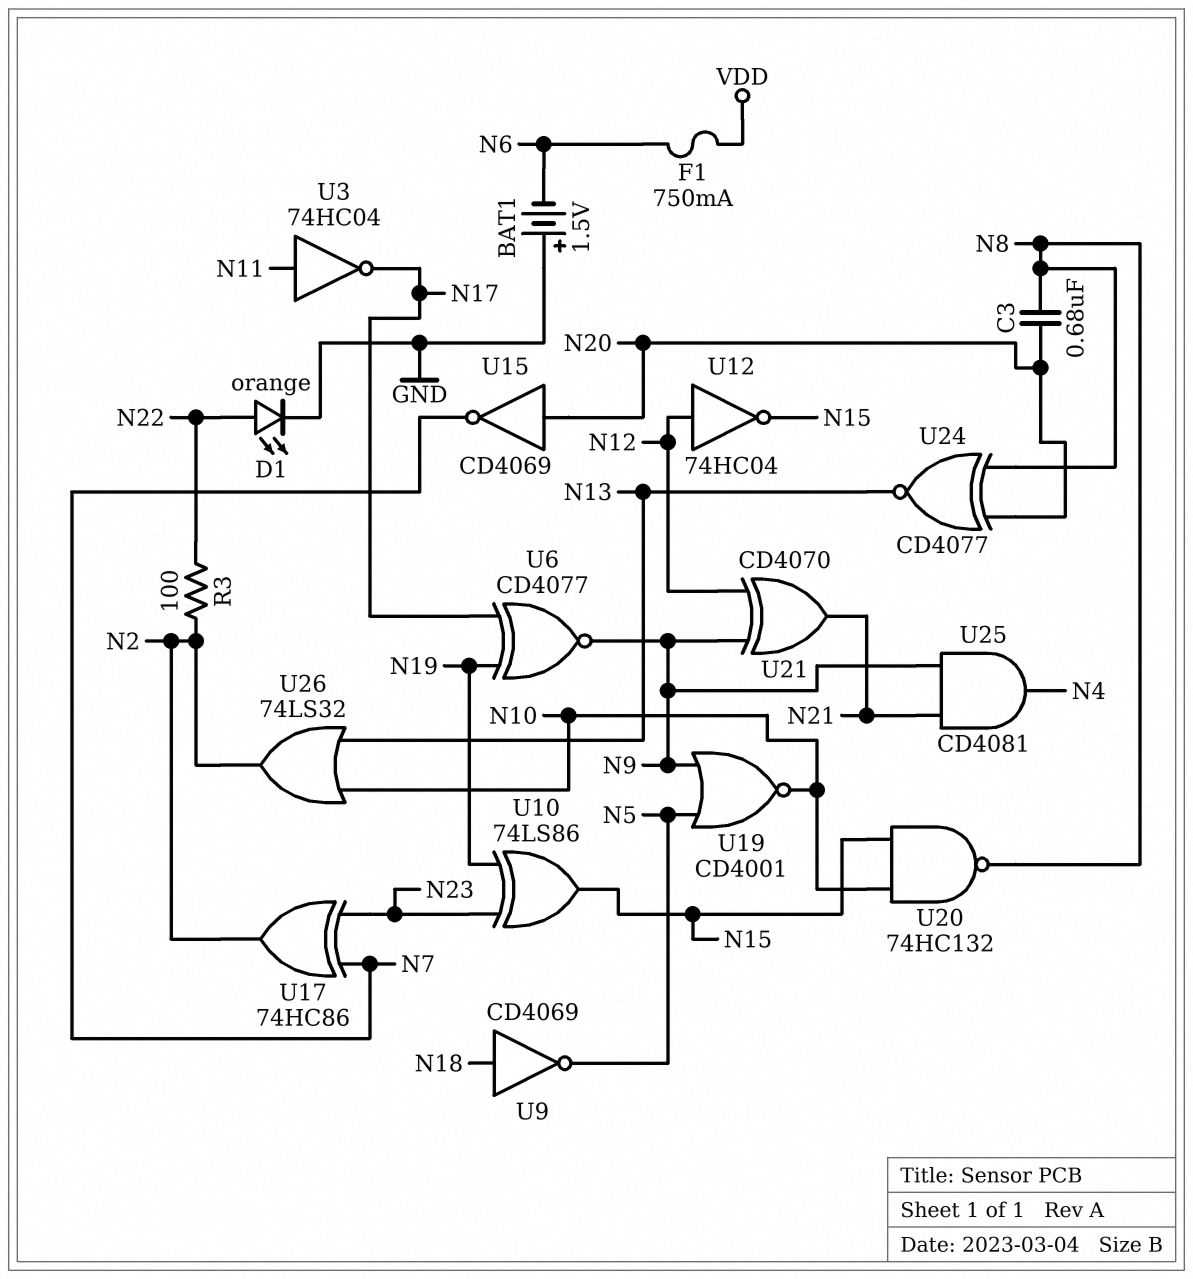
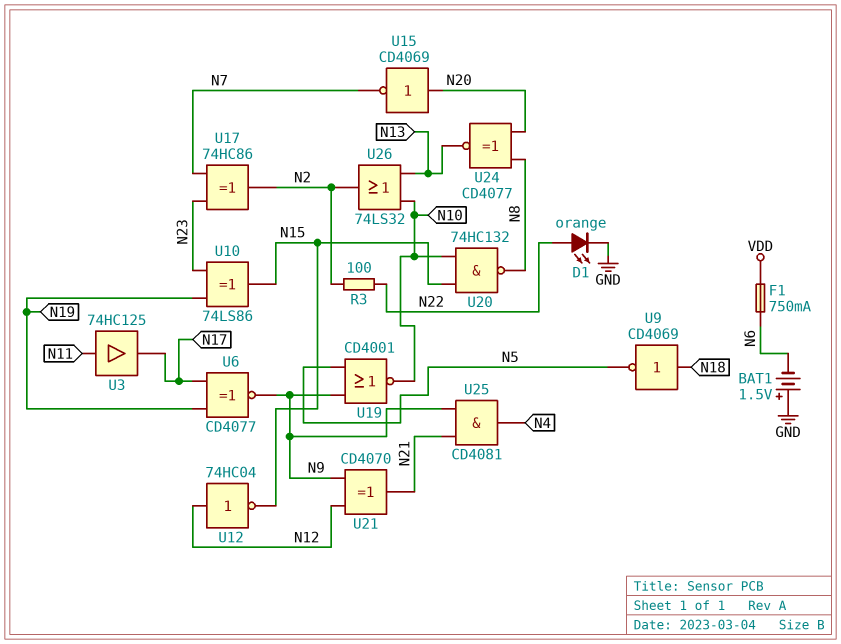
C3: 680nF (N8, N20) -> none
U3: NOT 74HC04 (in N11, out N17) -> buffer 74HC125 (in N11, out N17)

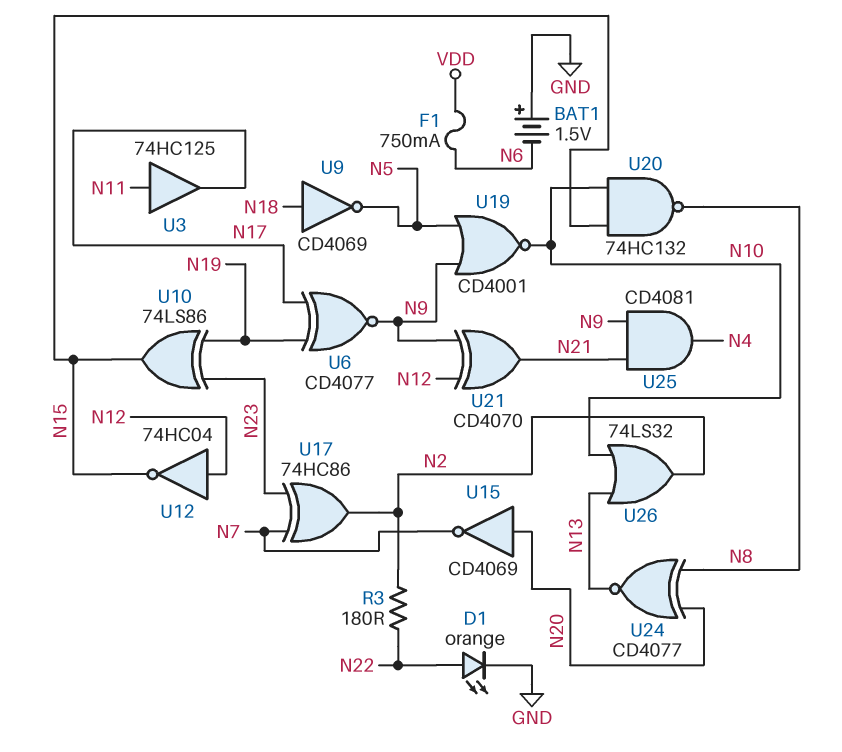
R3: 100 (N2, N22) -> 180 (N2, N22)

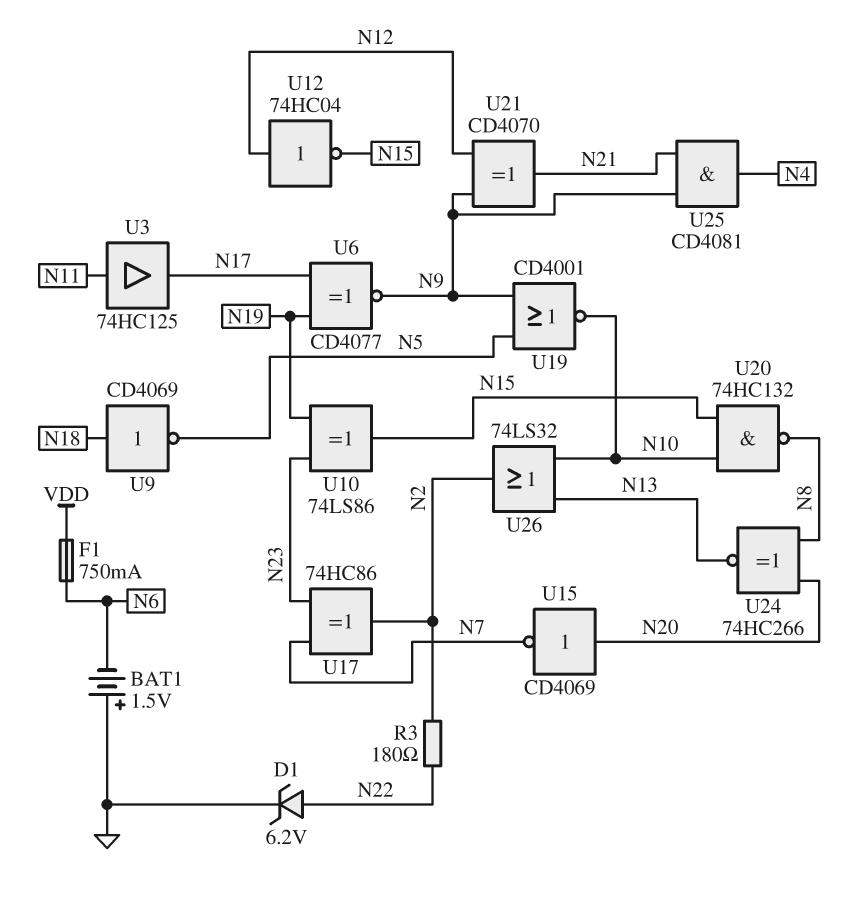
D1: LED orange (A N22, K GND) -> zener 6.2V (A N22, K GND)
U24: XNOR CD4077 (in N8, in N20, out N13) -> XNOR 74HC266 (in N8, in N20, out N13)

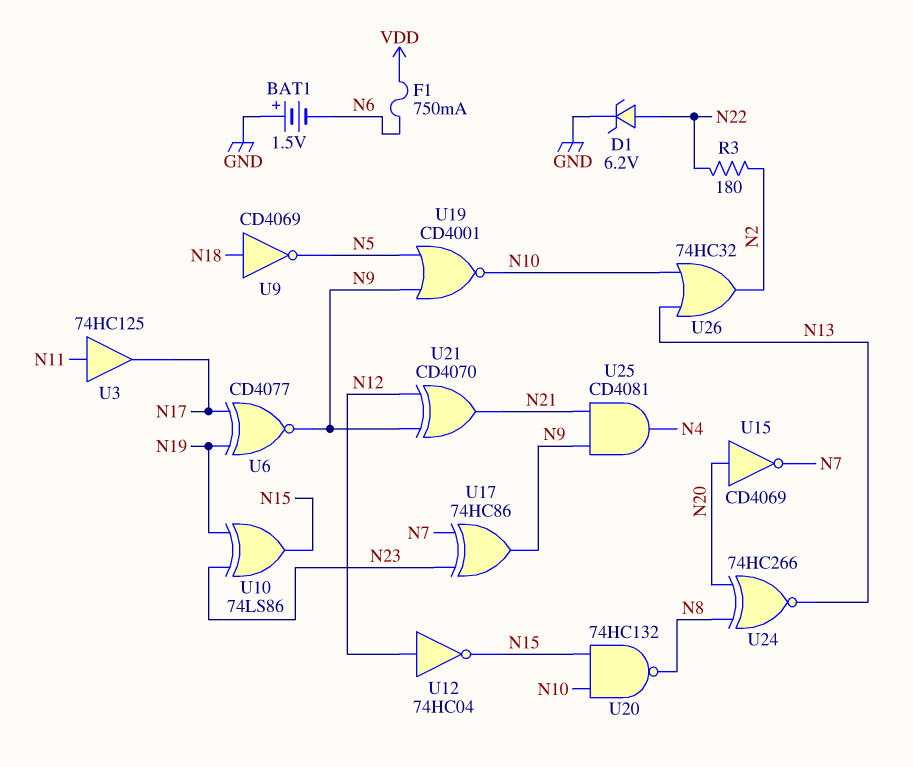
U17: XOR 74HC86 (in N7, in N23, out N2) -> XOR 74HC86 (in N7, in N23, out N9)
U26: OR 74LS32 (in N10, in N13, out N2) -> OR 74HC32 (in N10, in N13, out N2)

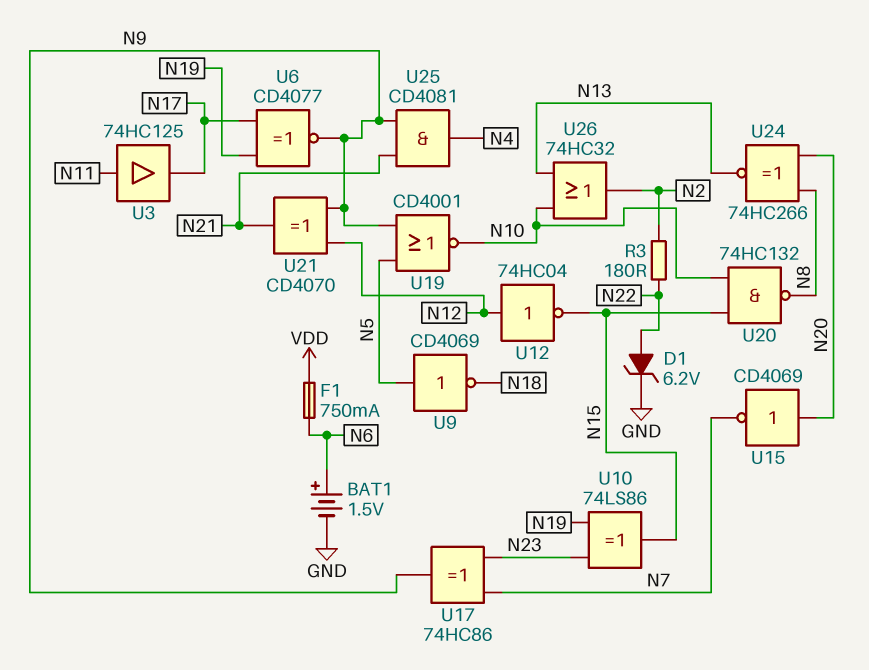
BAT1: 1.5V (plus GND, minus N6) -> 1.5V (plus N6, minus GND)
U9: NOT CD4069 (in N18, out N5) -> NOT CD4069 (in N5, out N18)

